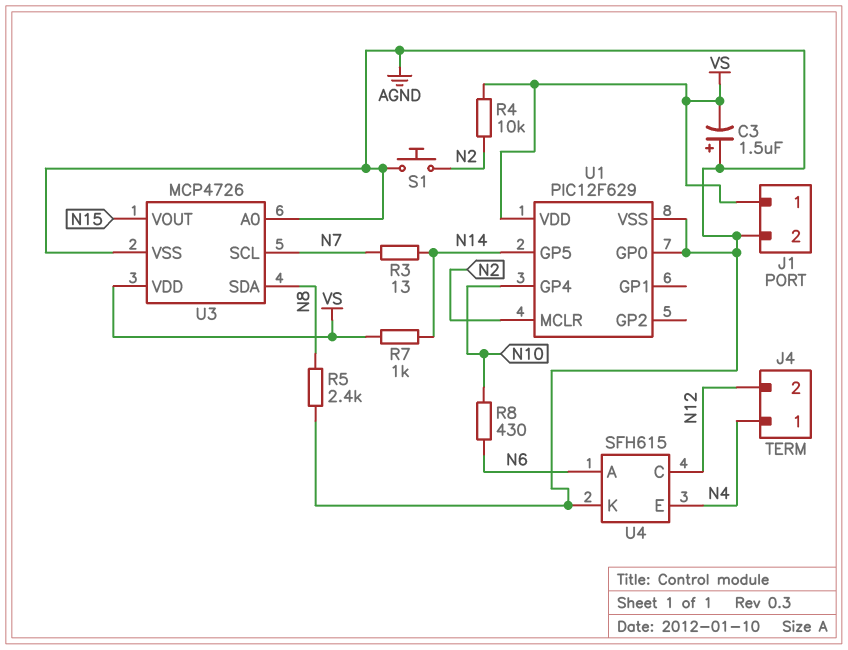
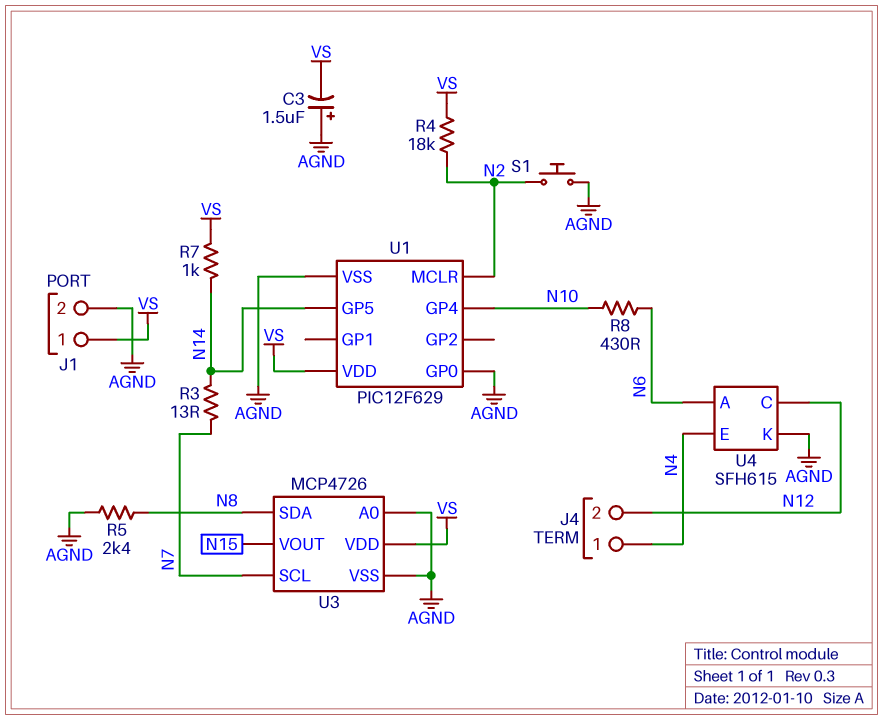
R4: 10k (N2, VS) -> 18k (N2, VS)

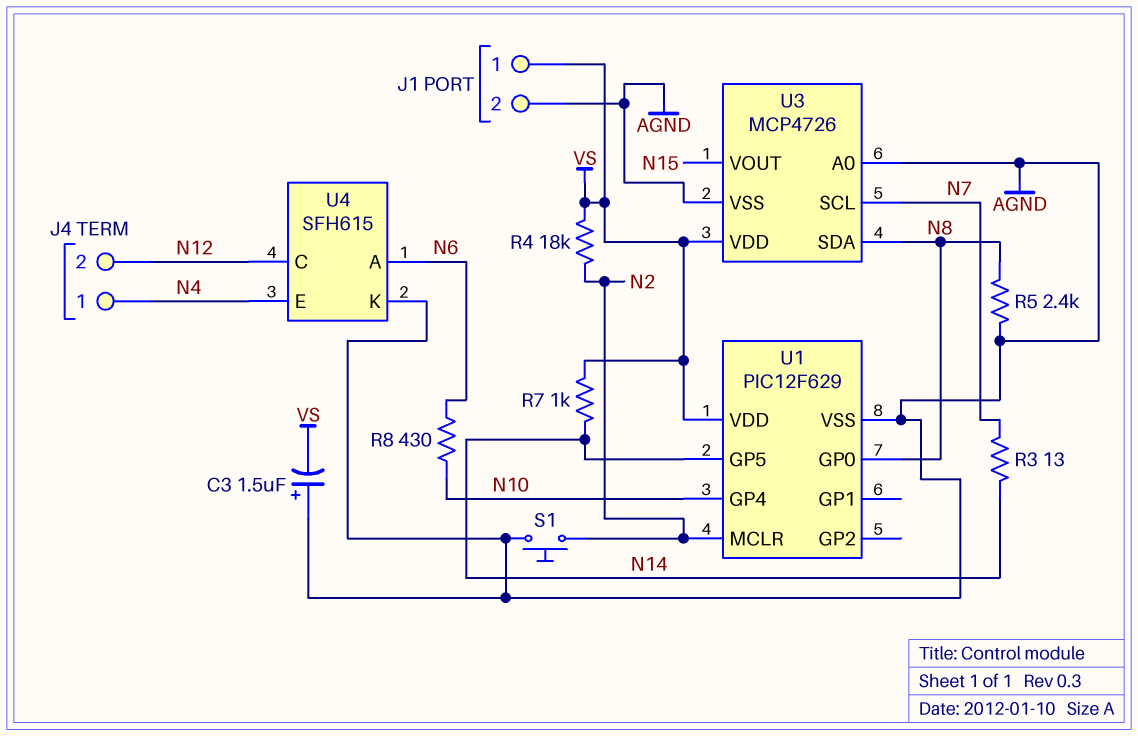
U1 pin GP0: AGND -> N8

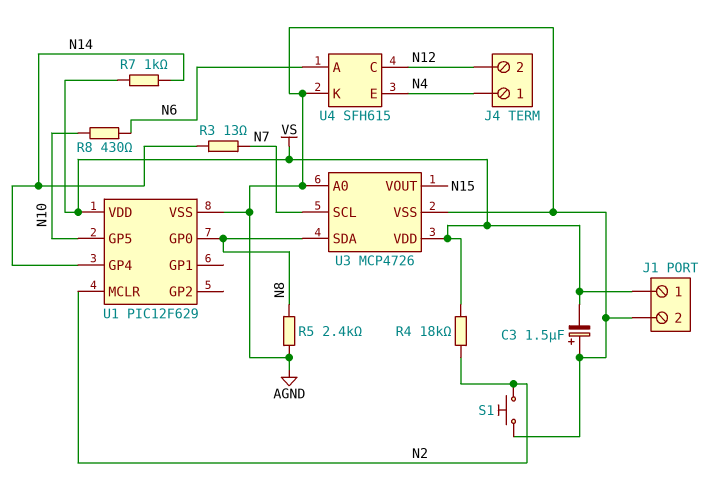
U1 pin GP4: N10 -> N14
U1 pin GP5: N14 -> N10

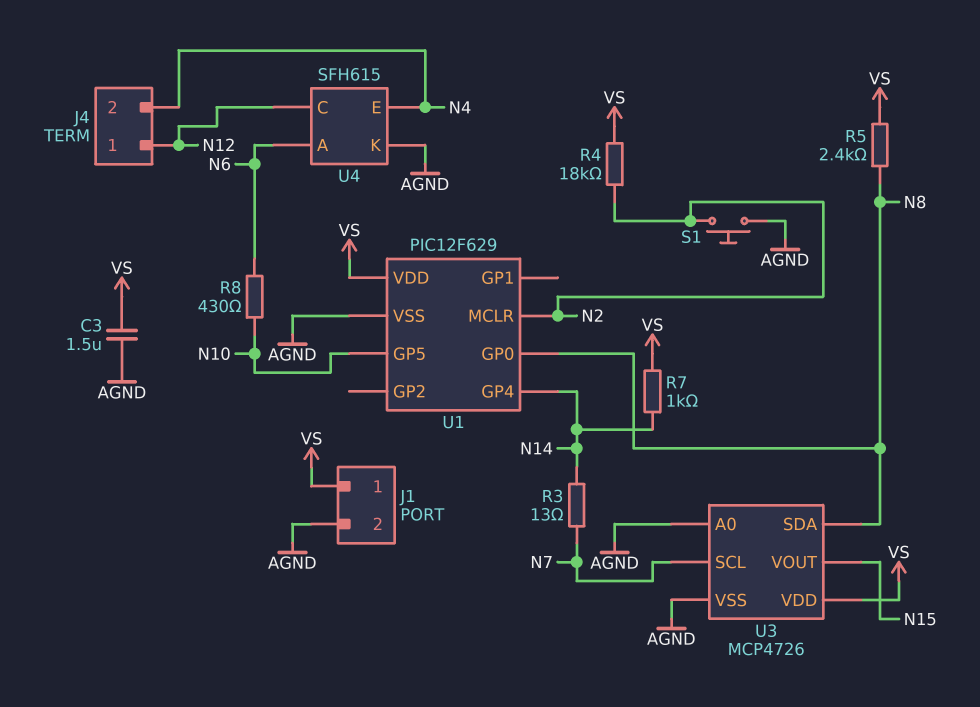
C3: 1.5uF (plus AGND, minus VS) -> 1.5uF (AGND, VS)
J4 pin 1: N4 -> N12
J4 pin 2: N12 -> N4
R5: 2.4k (AGND, N8) -> 2.4k (N8, VS)

